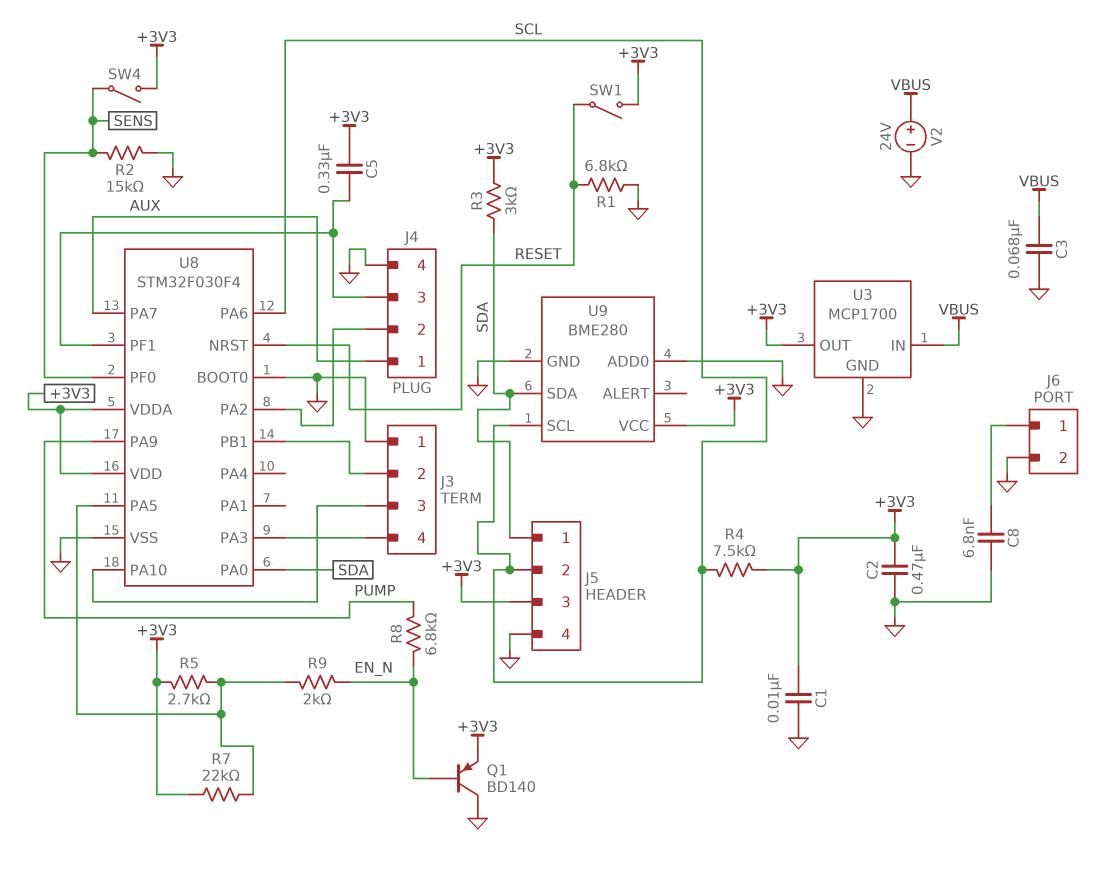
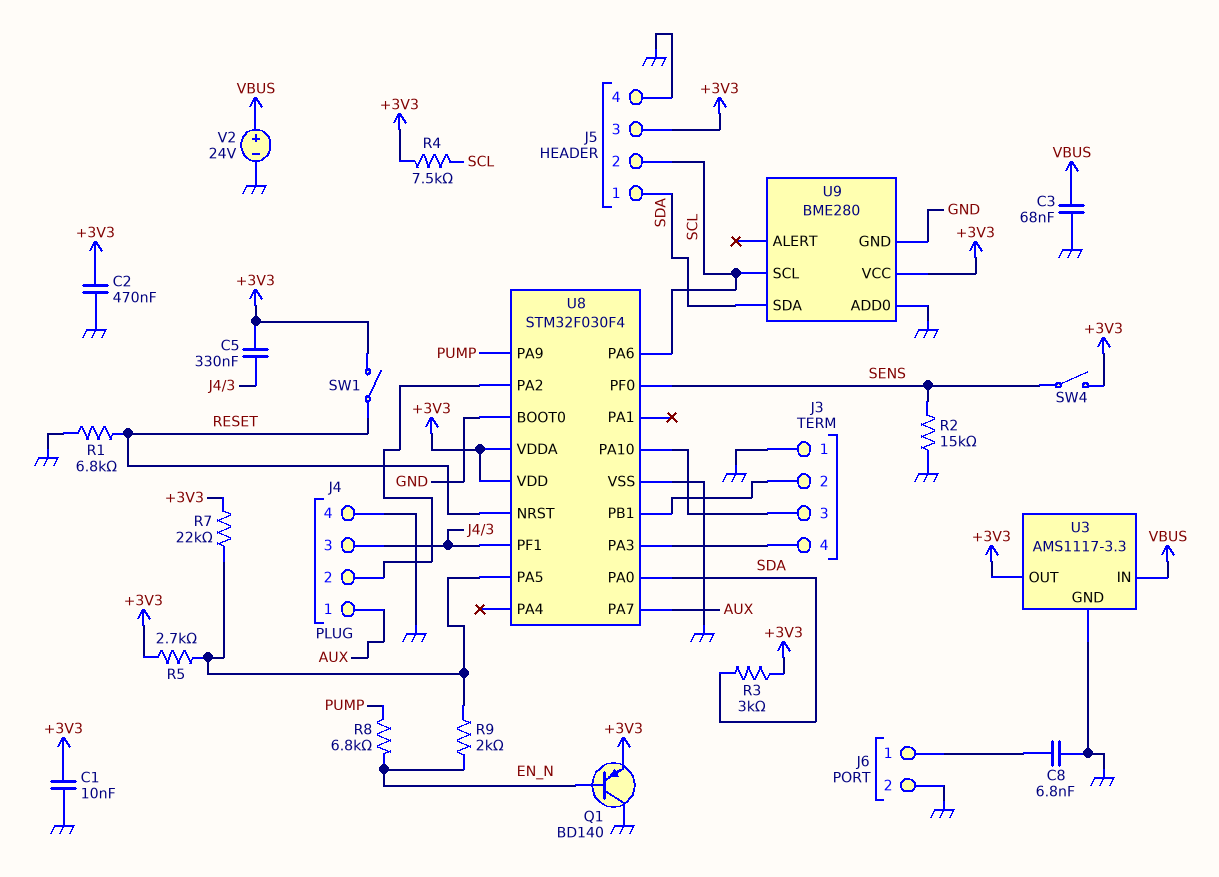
U3: MCP1700 -> AMS1117-3.3

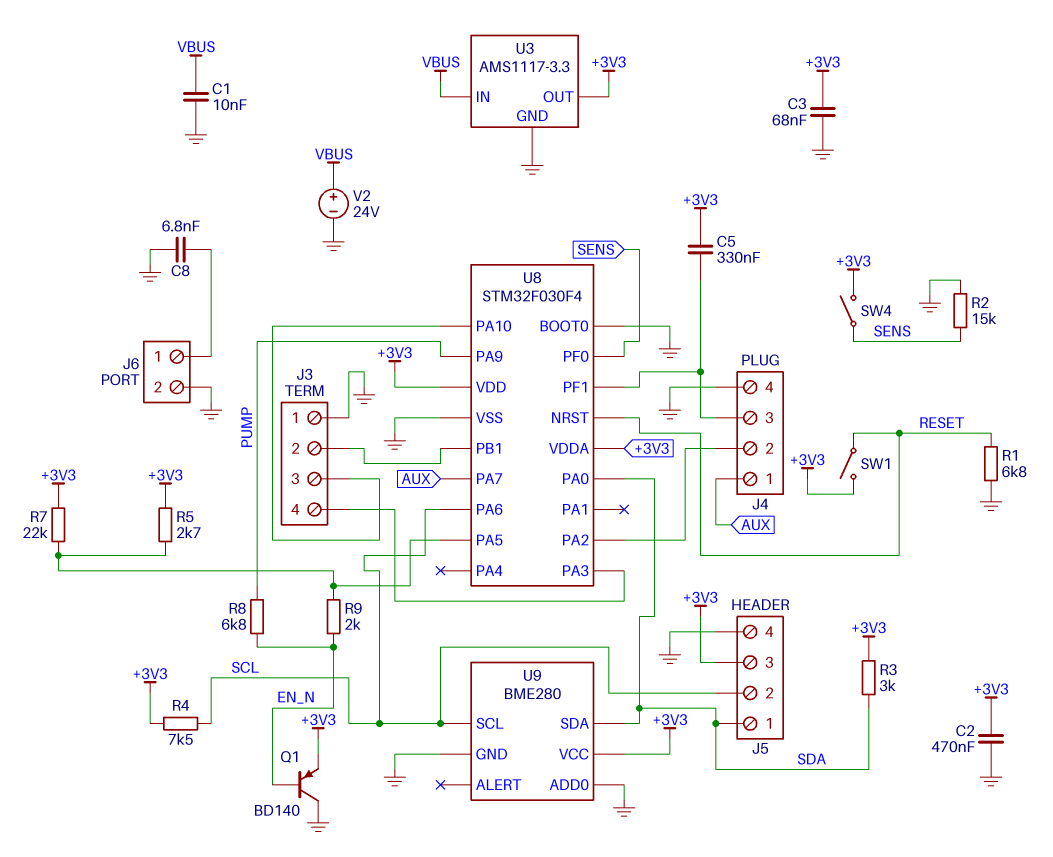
C1: 10nF (+3V3, GND) -> 10nF (GND, VBUS)
C3: 68nF (GND, VBUS) -> 68nF (+3V3, GND)

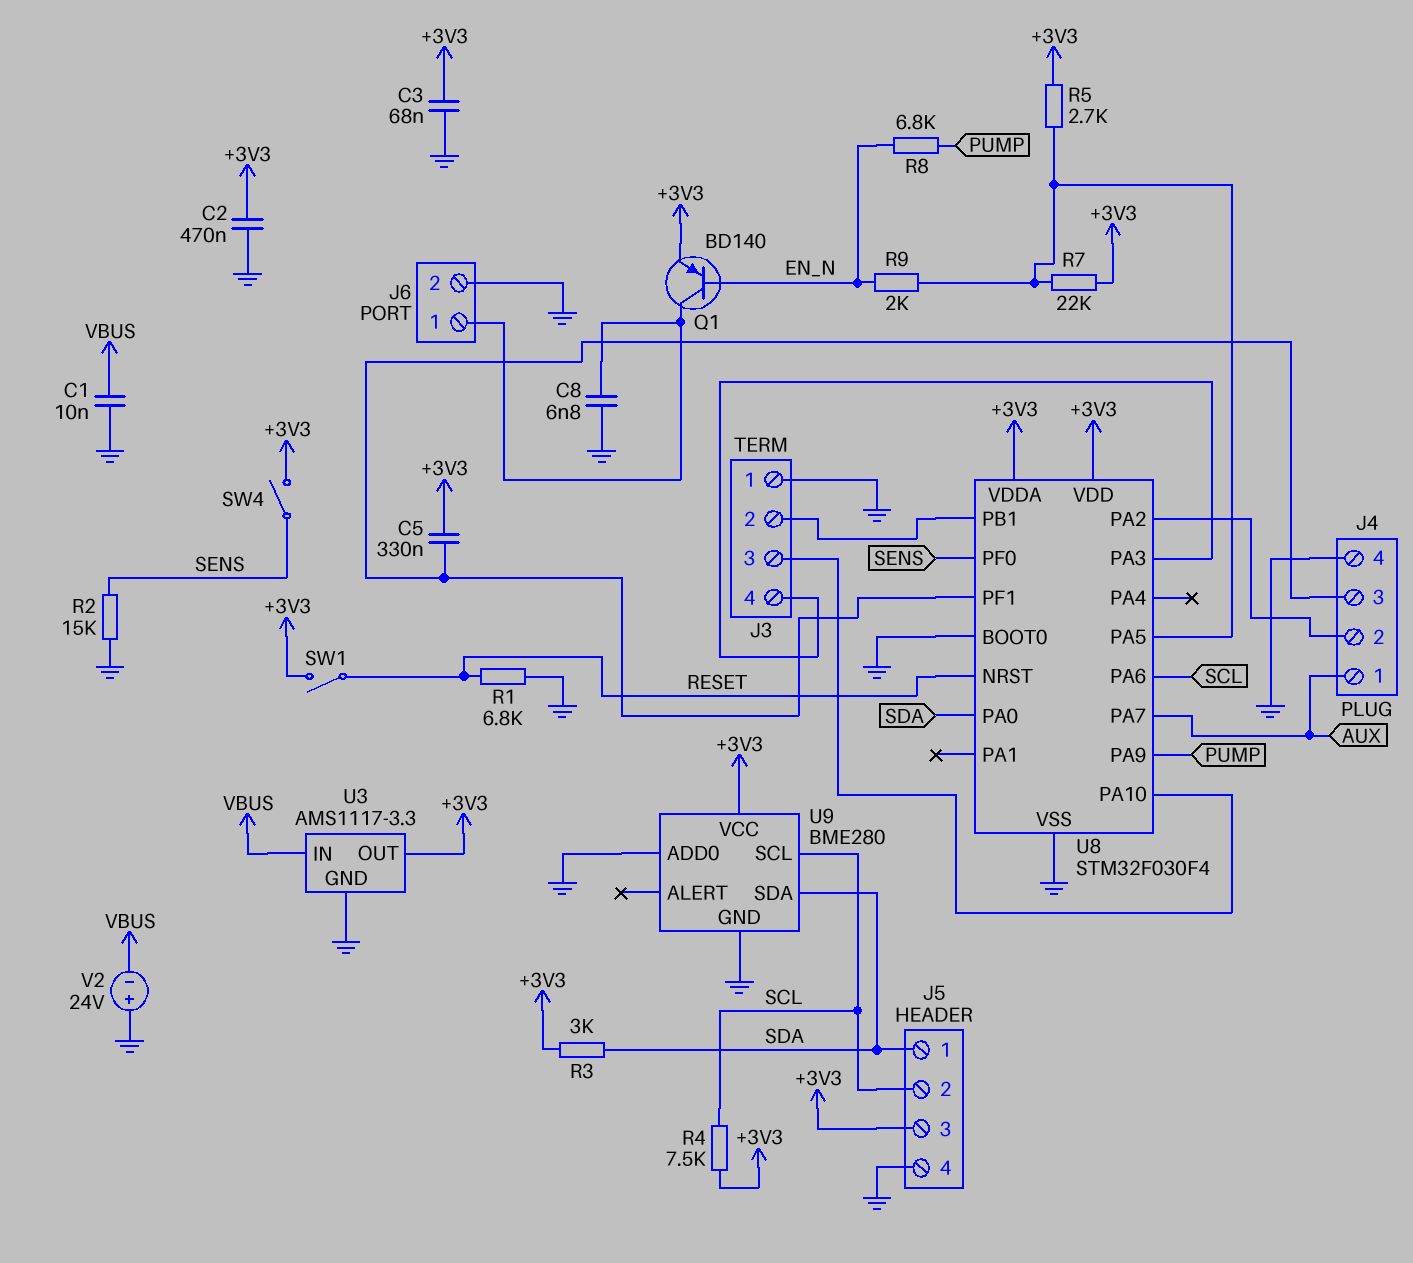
Q1: PNP BD140 (B EN_N, C GND, E +3V3) -> PNP BD140 (B EN_N, C J6/1, E +3V3)
V2: 24V (plus VBUS, minus GND) -> 24V (plus GND, minus VBUS)

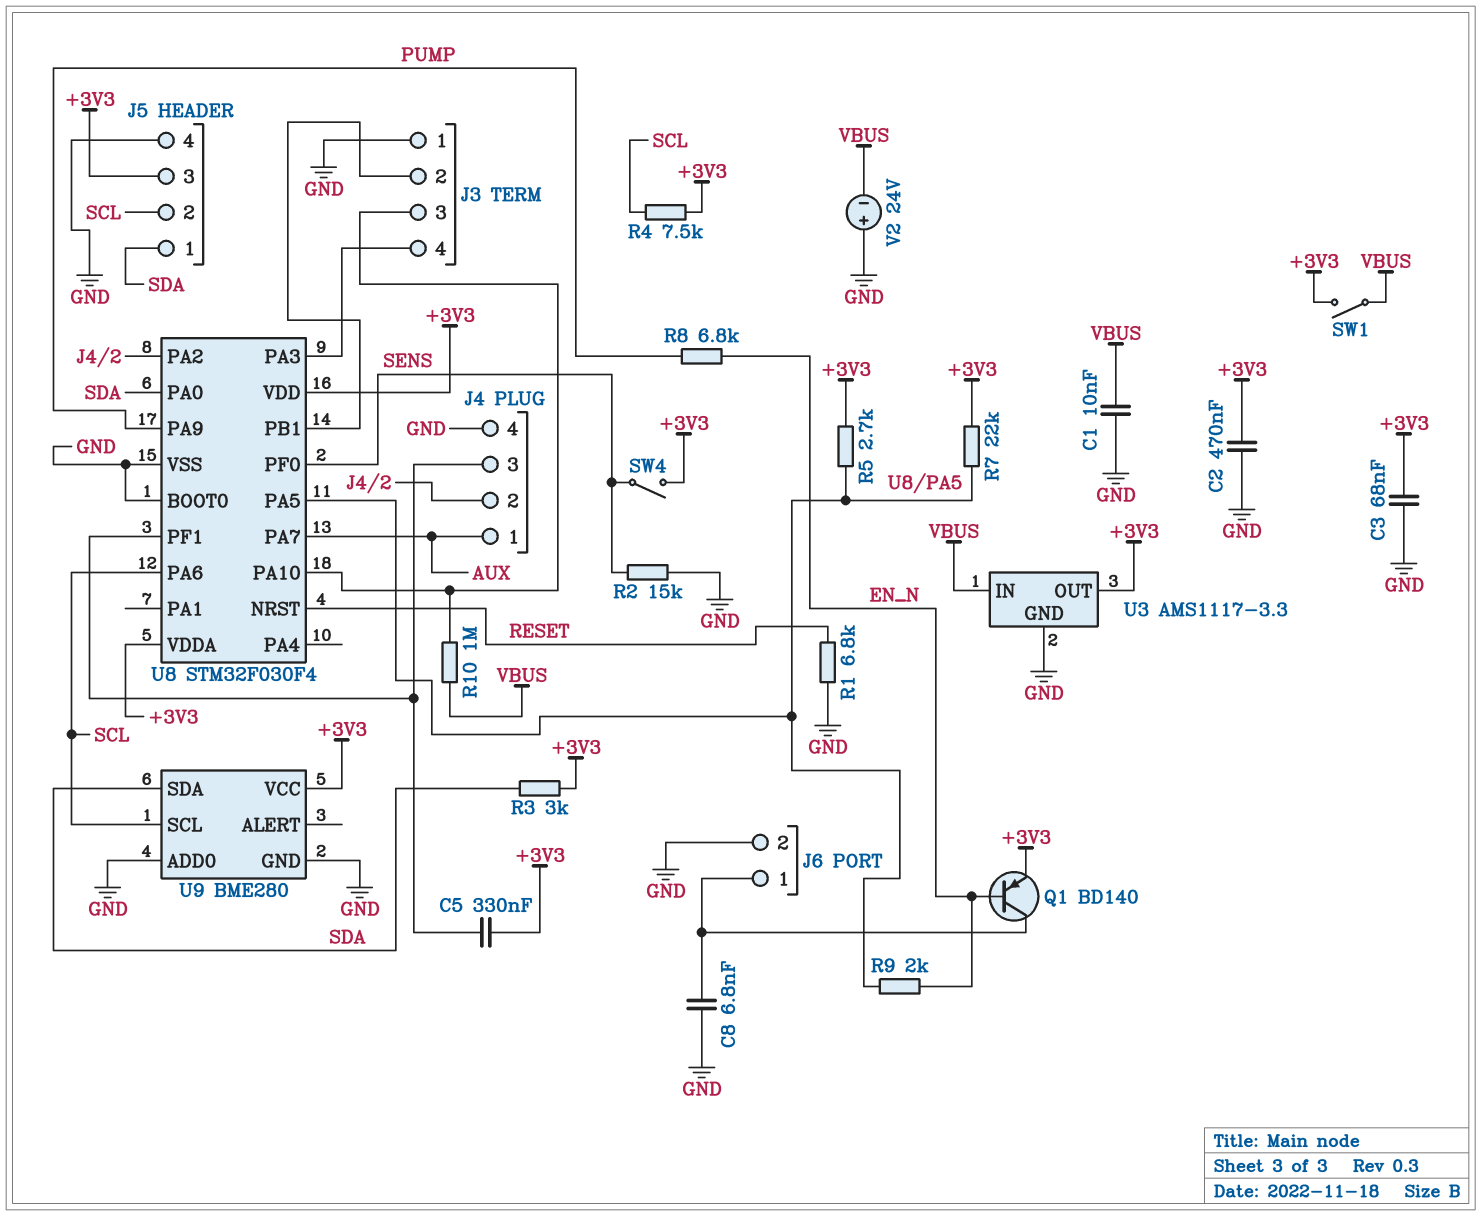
R10: none -> 1M (J3/3, VBUS)
SW1: switch (+3V3, RESET) -> switch (+3V3, VBUS)

